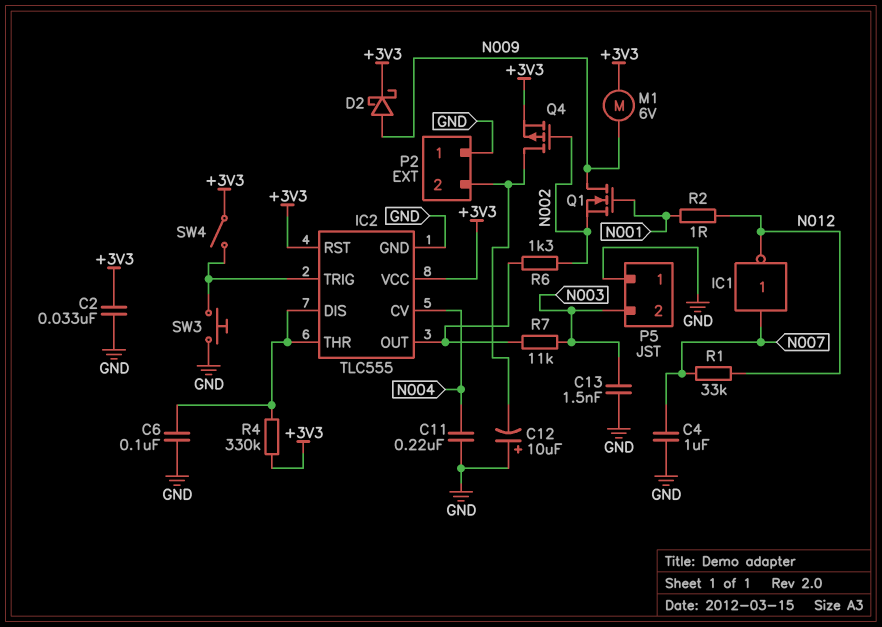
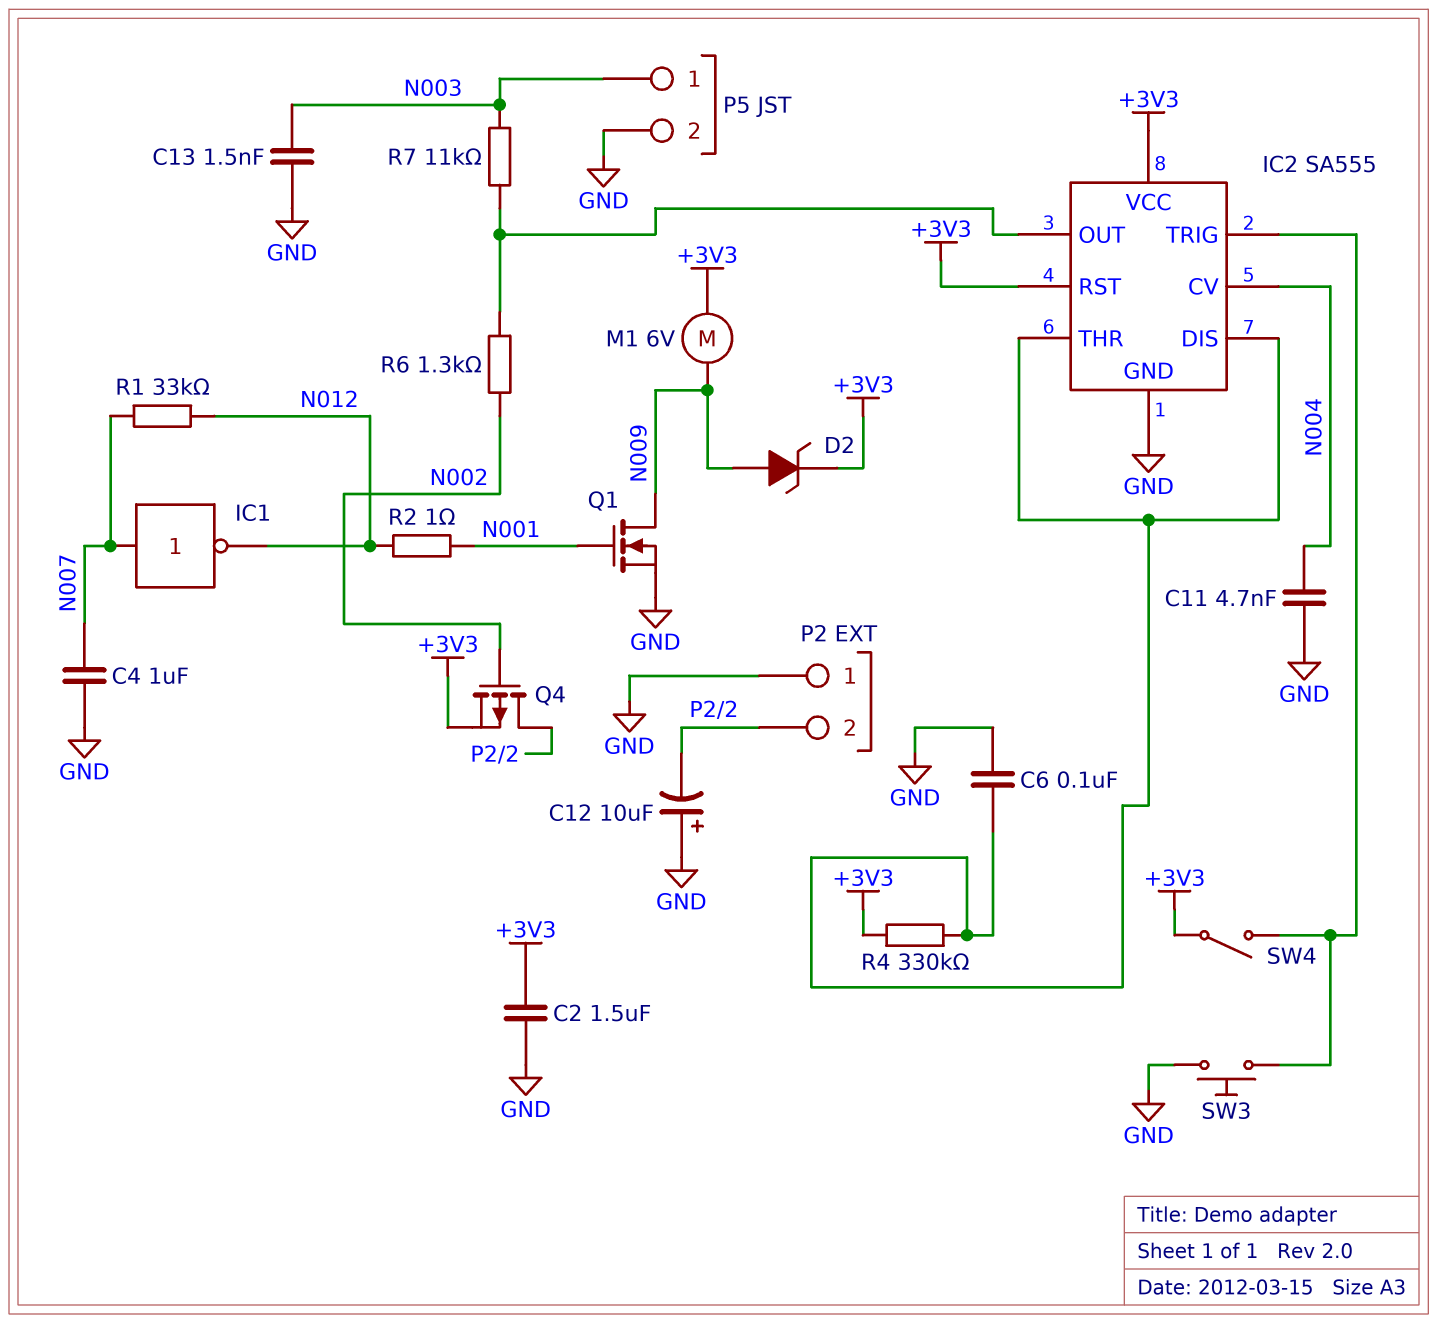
C2: 33nF (+3V3, GND) -> 1.5uF (+3V3, GND)
C11: 220nF (GND, N004) -> 4.7nF (GND, N004)
D2: schottky (A N009, K +3V3) -> zener (A N009, K +3V3)
IC2: TLC555 -> SA555
P5 pin 1: GND -> N003
P5 pin 2: N003 -> GND
Q1: NMOS (G N001, D N009, S N002) -> NMOS (G N001, D N009, S GND)

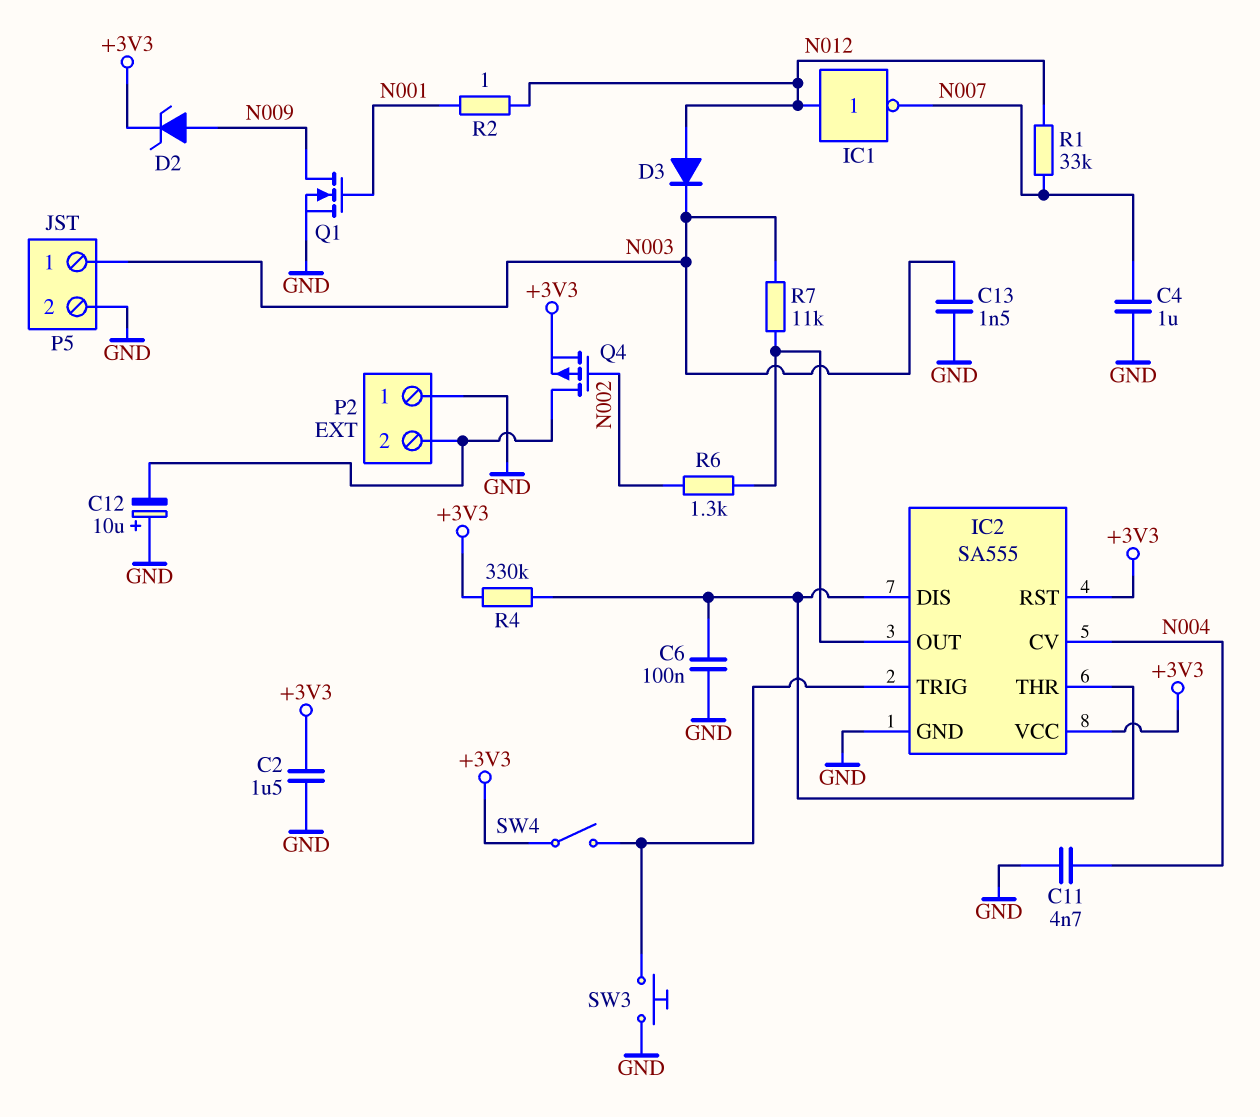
D3: none -> diode (A N012, K N003)
IC1: NOT (in N007, out N012) -> NOT (in N012, out N007)
M1: motor 6V (+3V3, N009) -> none

